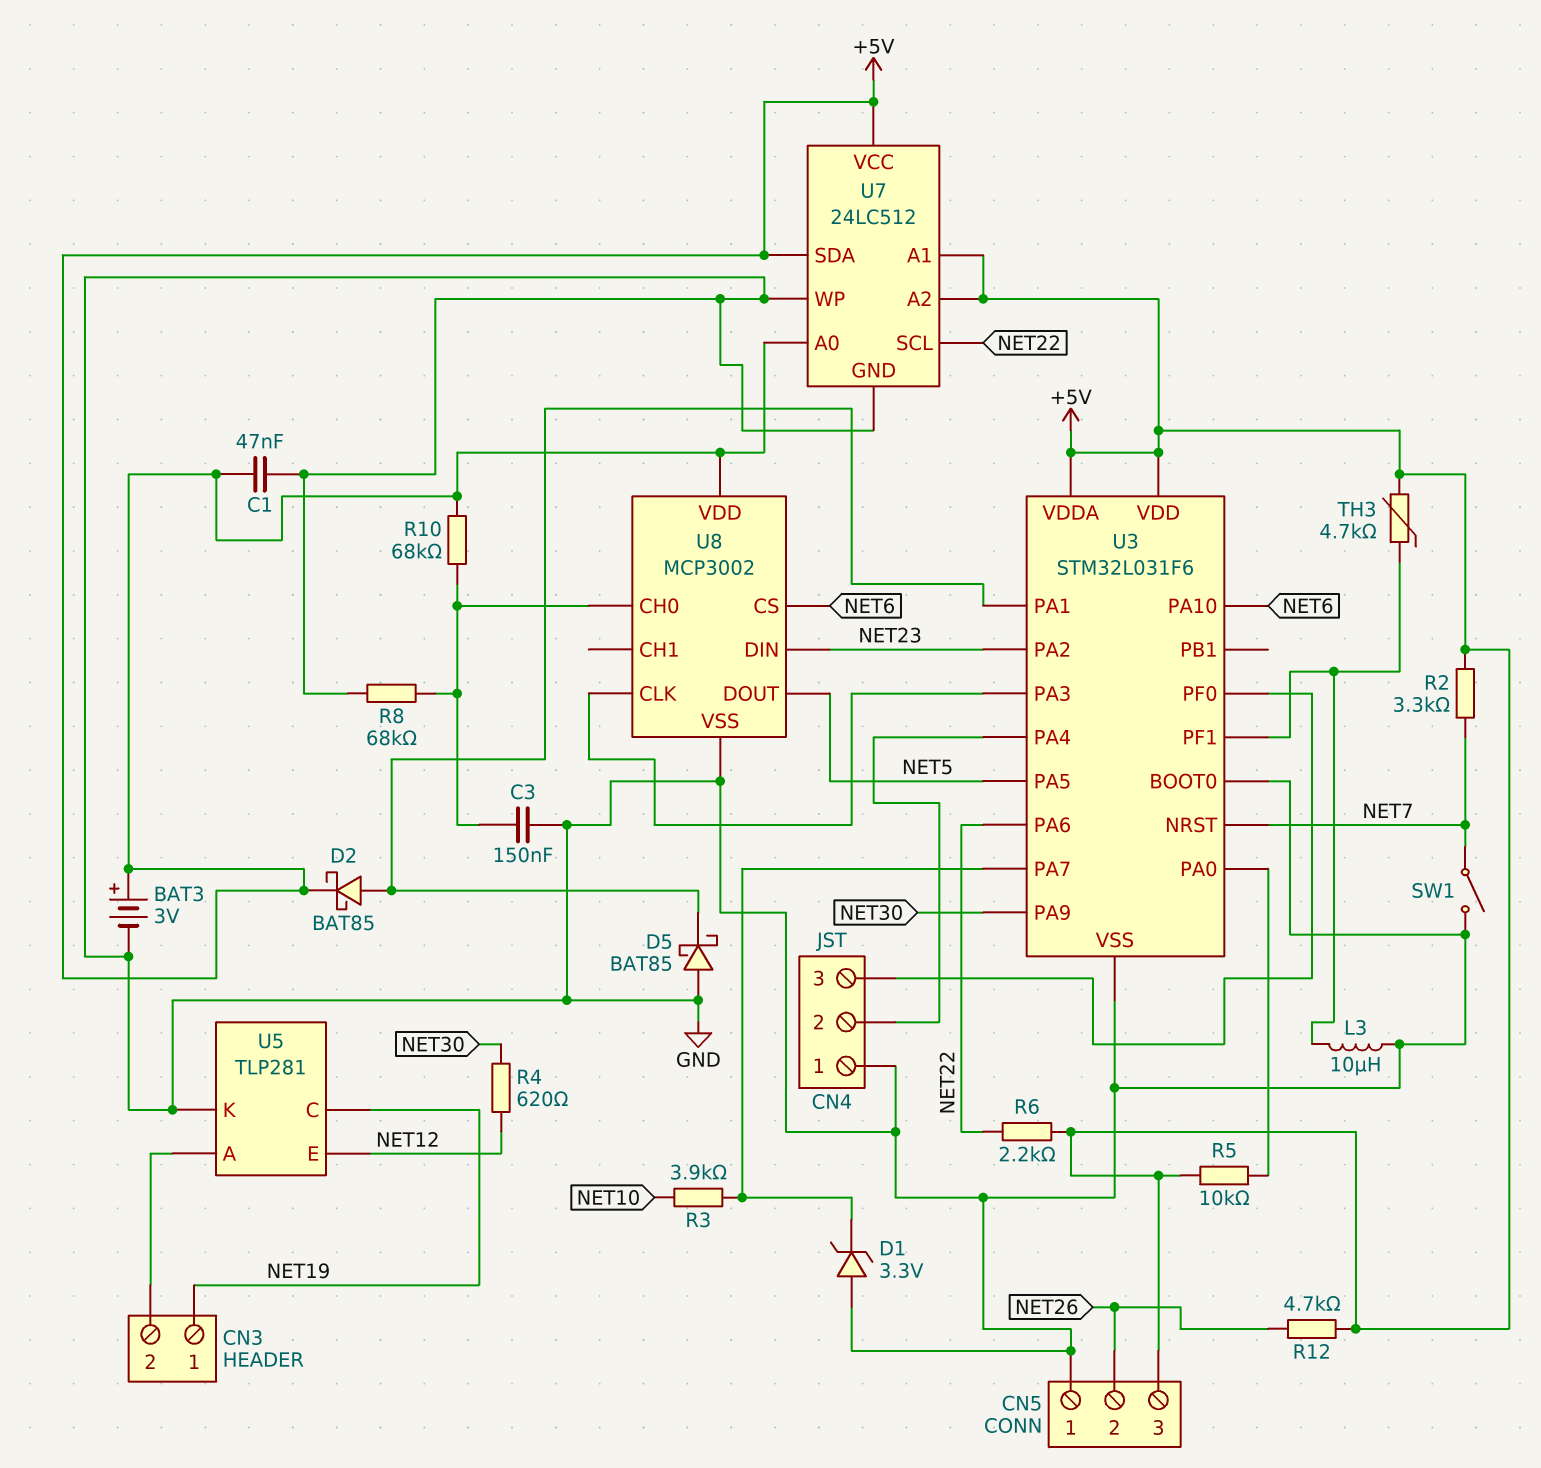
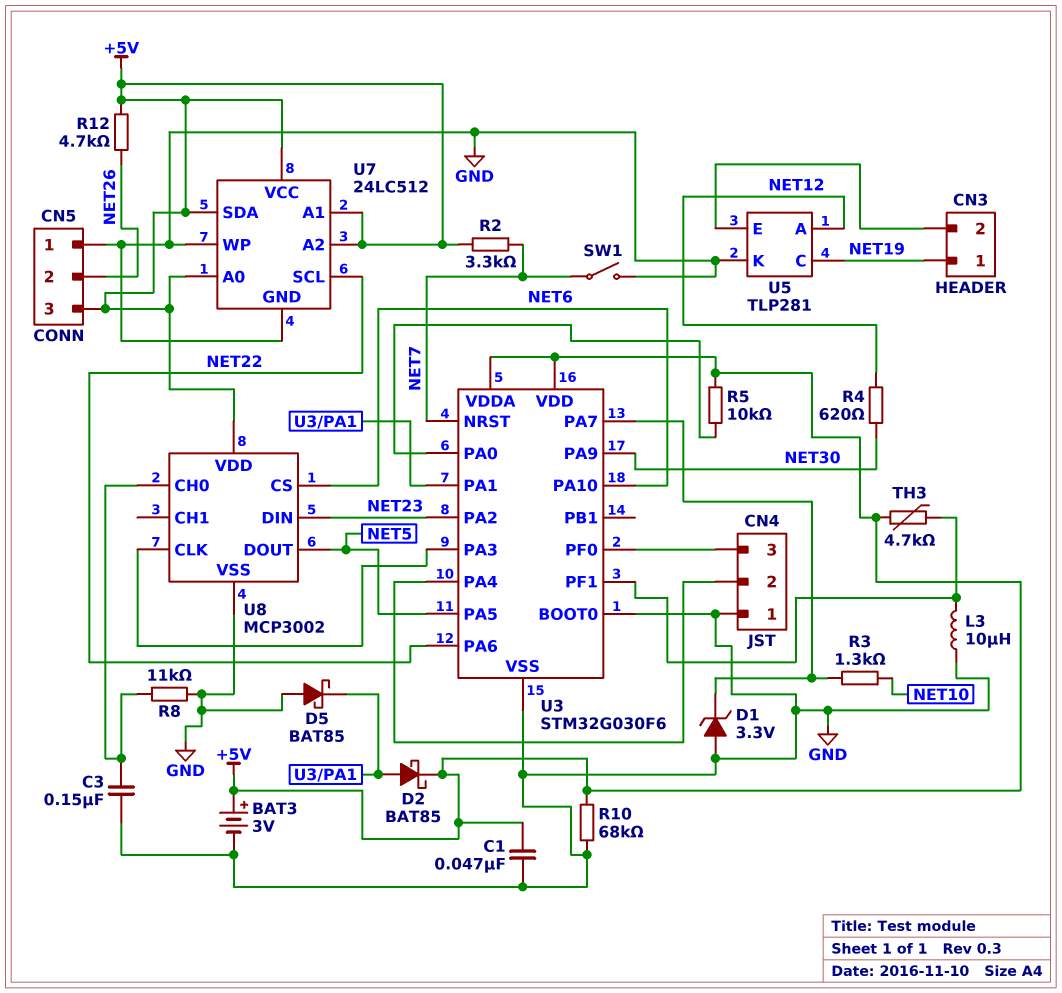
R3: 3.9k (NET10, U3/PA7) -> 1.3k (NET10, U3/PA7)
R6: 2.2k (+5V, NET22) -> none
R8: 68k (GND, U8/CH0) -> 11k (GND, U8/CH0)
R10: 68k (+5V, U8/CH0) -> 68k (+5V, GND)
U3: STM32L031F6 -> STM32G030F6
U5 pin A: CN3/2 -> NET12
U5 pin E: NET12 -> CN3/2

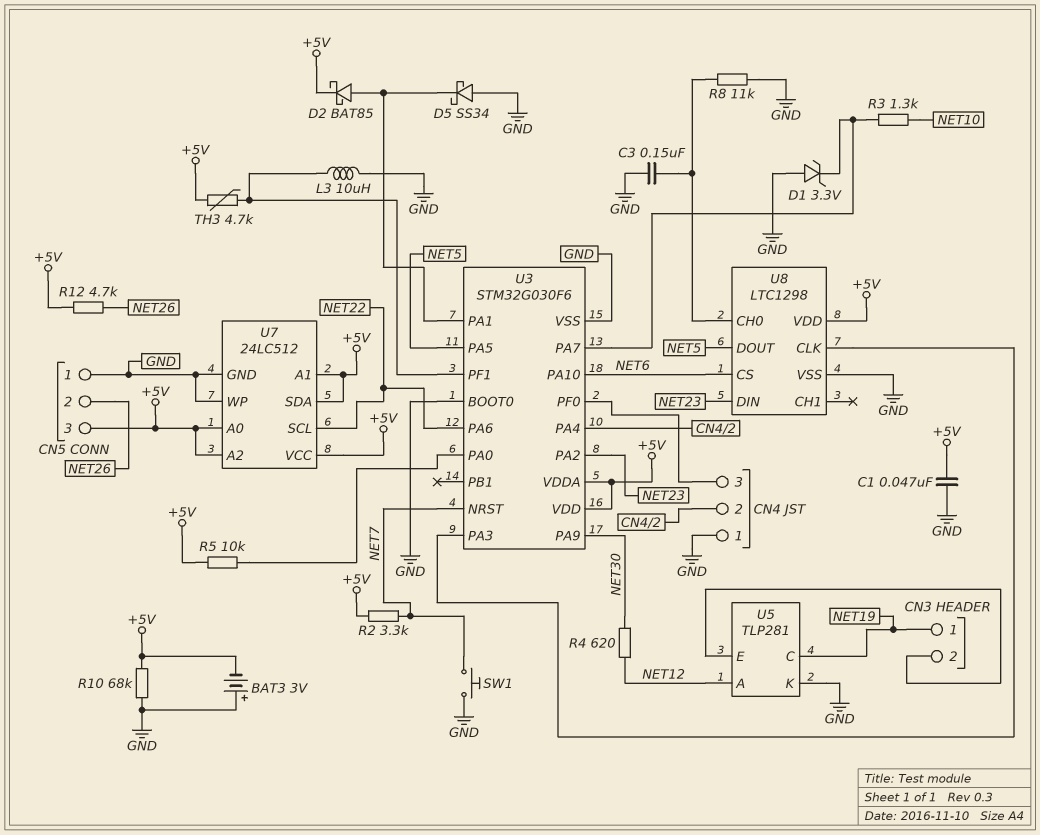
BAT3: 3V (plus +5V, minus GND) -> 3V (plus GND, minus +5V)
D5: schottky BAT85 (A GND, K U3/PA1) -> schottky SS34 (A GND, K U3/PA1)
SW1: switch (GND, NET7) -> button (GND, NET7)
U8: MCP3002 -> LTC1298

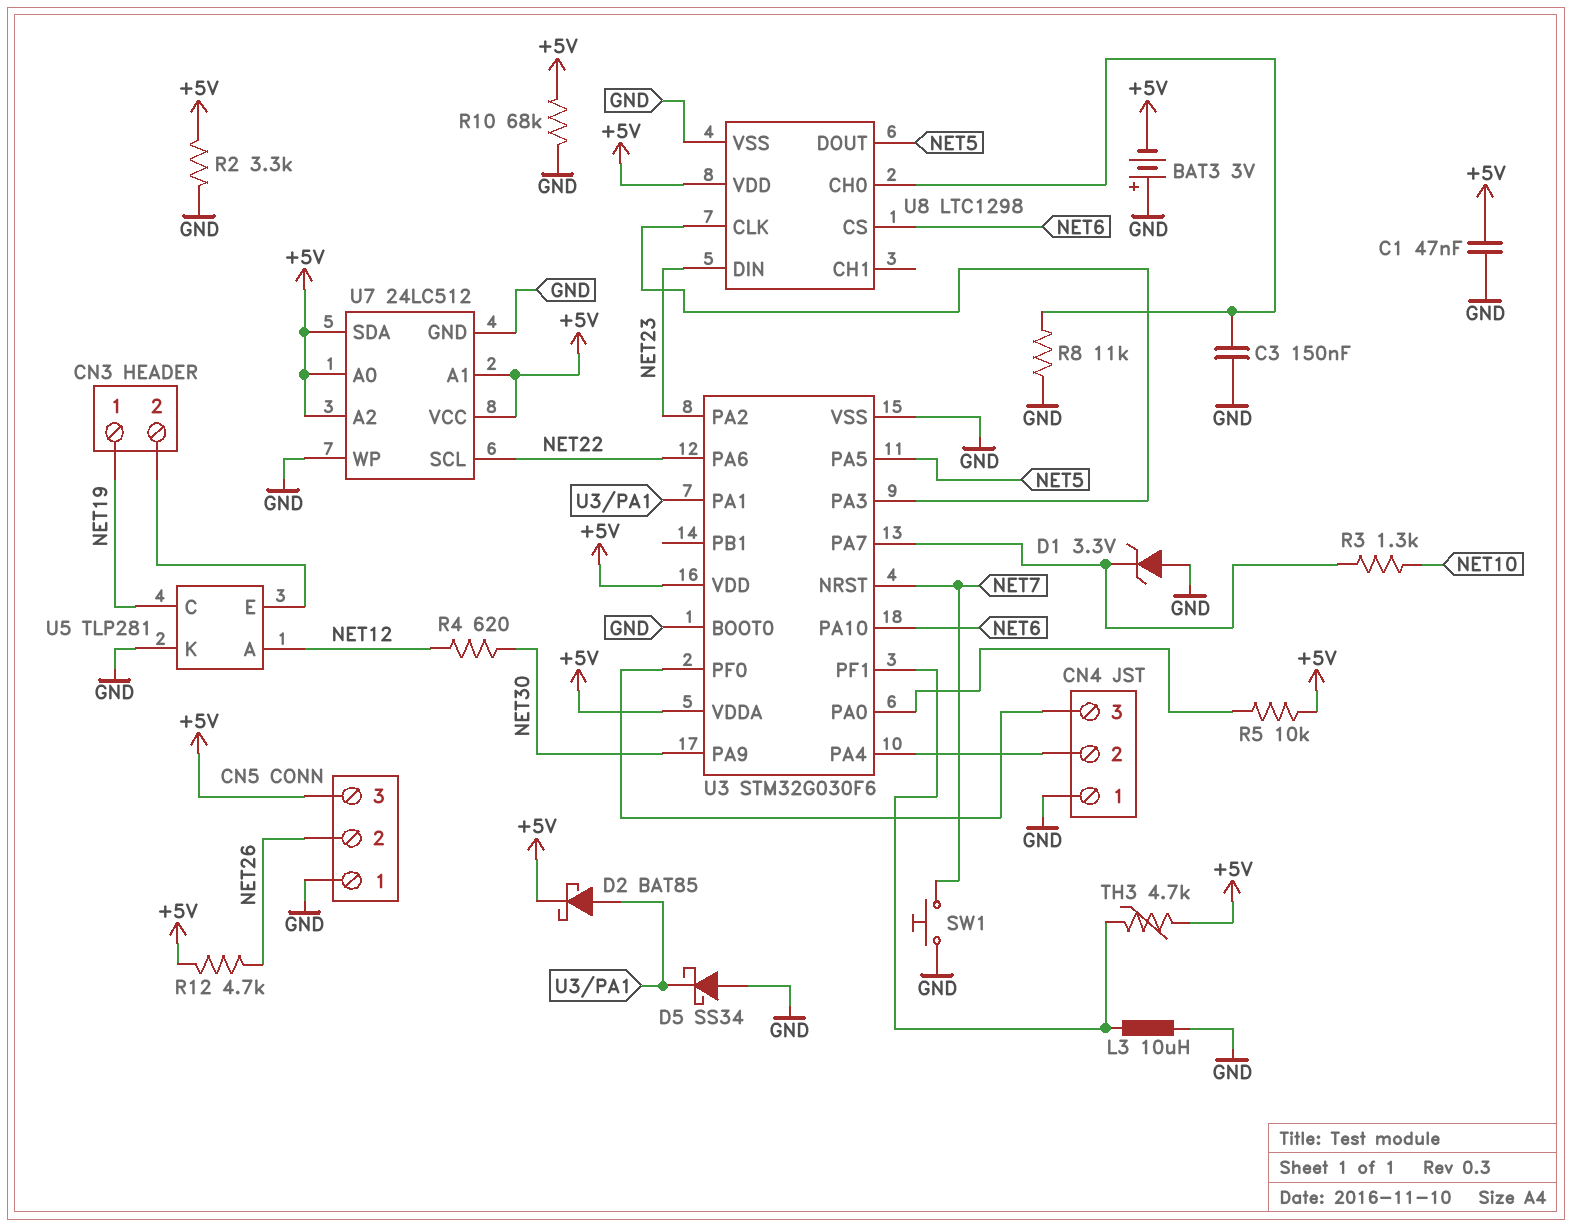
R2: 3.3k (+5V, NET7) -> 3.3k (+5V, GND)

